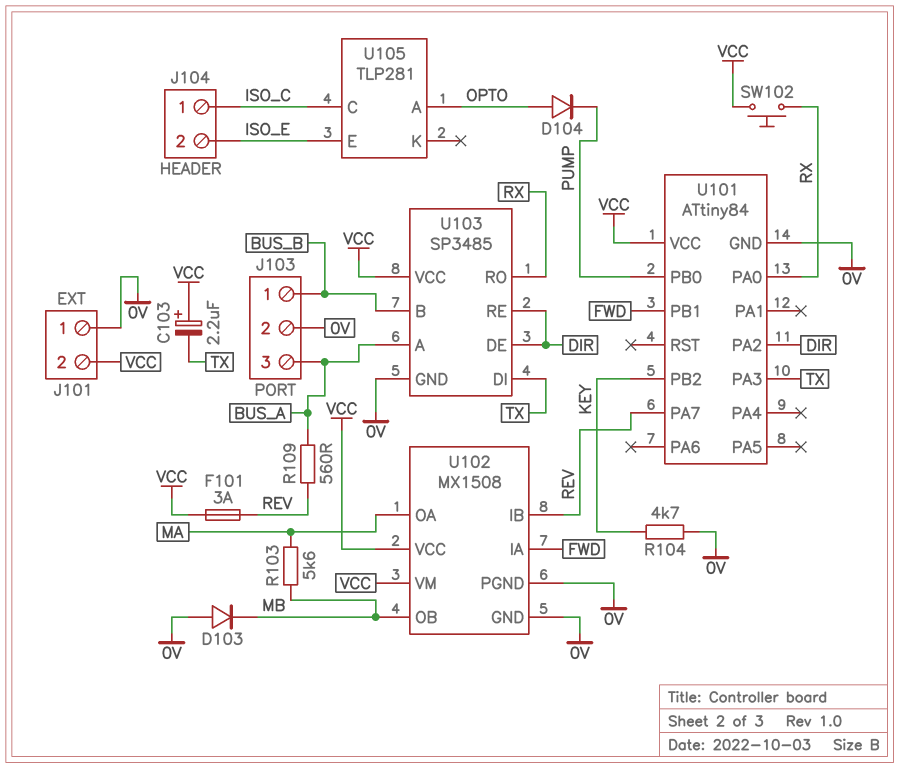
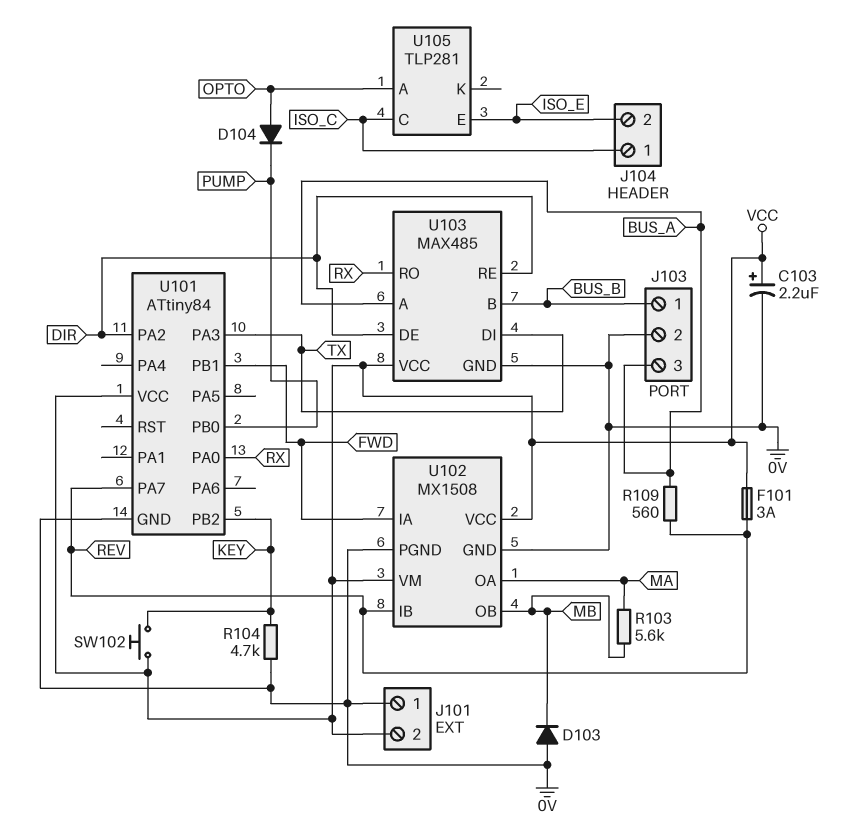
C103: 2.2uF (plus VCC, minus TX) -> 2.2uF (plus VCC, minus 0V)
SW102: button (RX, VCC) -> button (KEY, VCC)
U103: SP3485 -> MAX485

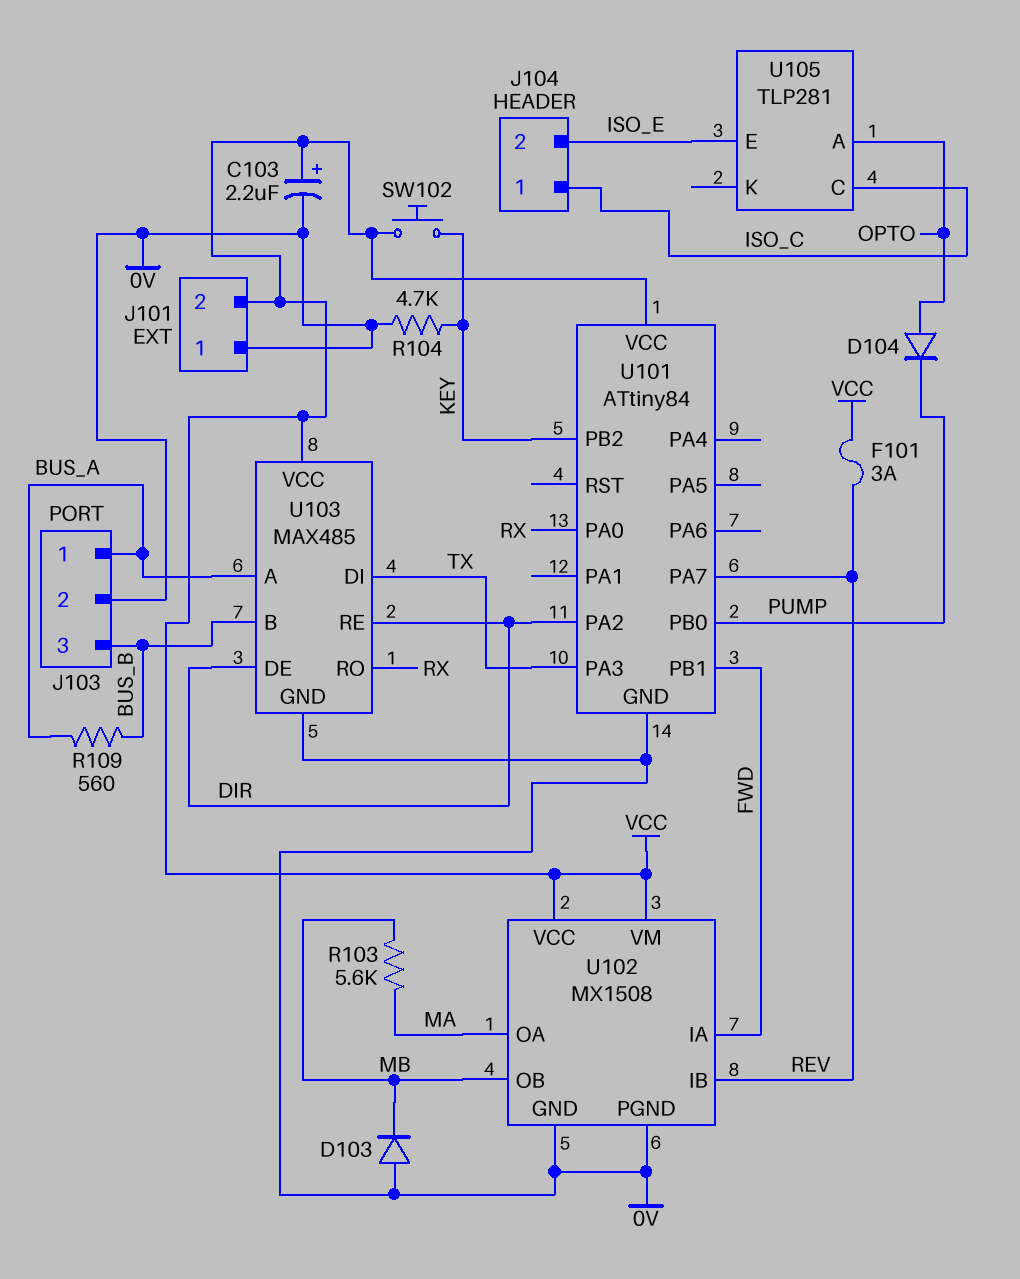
J103 pin 1: BUS_B -> BUS_A
J103 pin 3: BUS_A -> BUS_B
R109: 560 (BUS_A, REV) -> 560 (BUS_A, BUS_B)

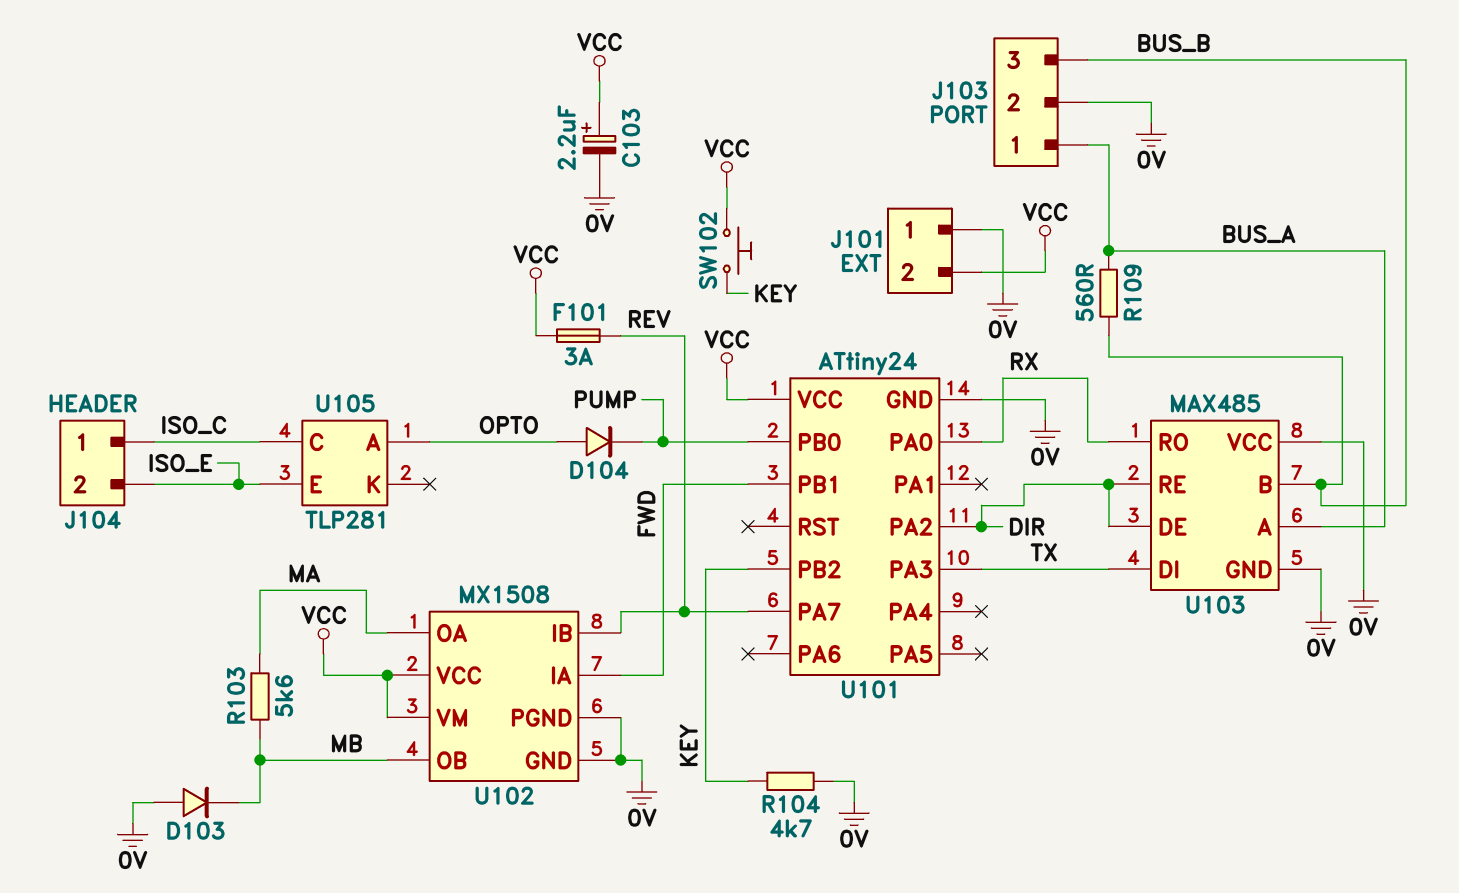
U101: ATtiny84 -> ATtiny24
U103 pin VCC: VCC -> 0V

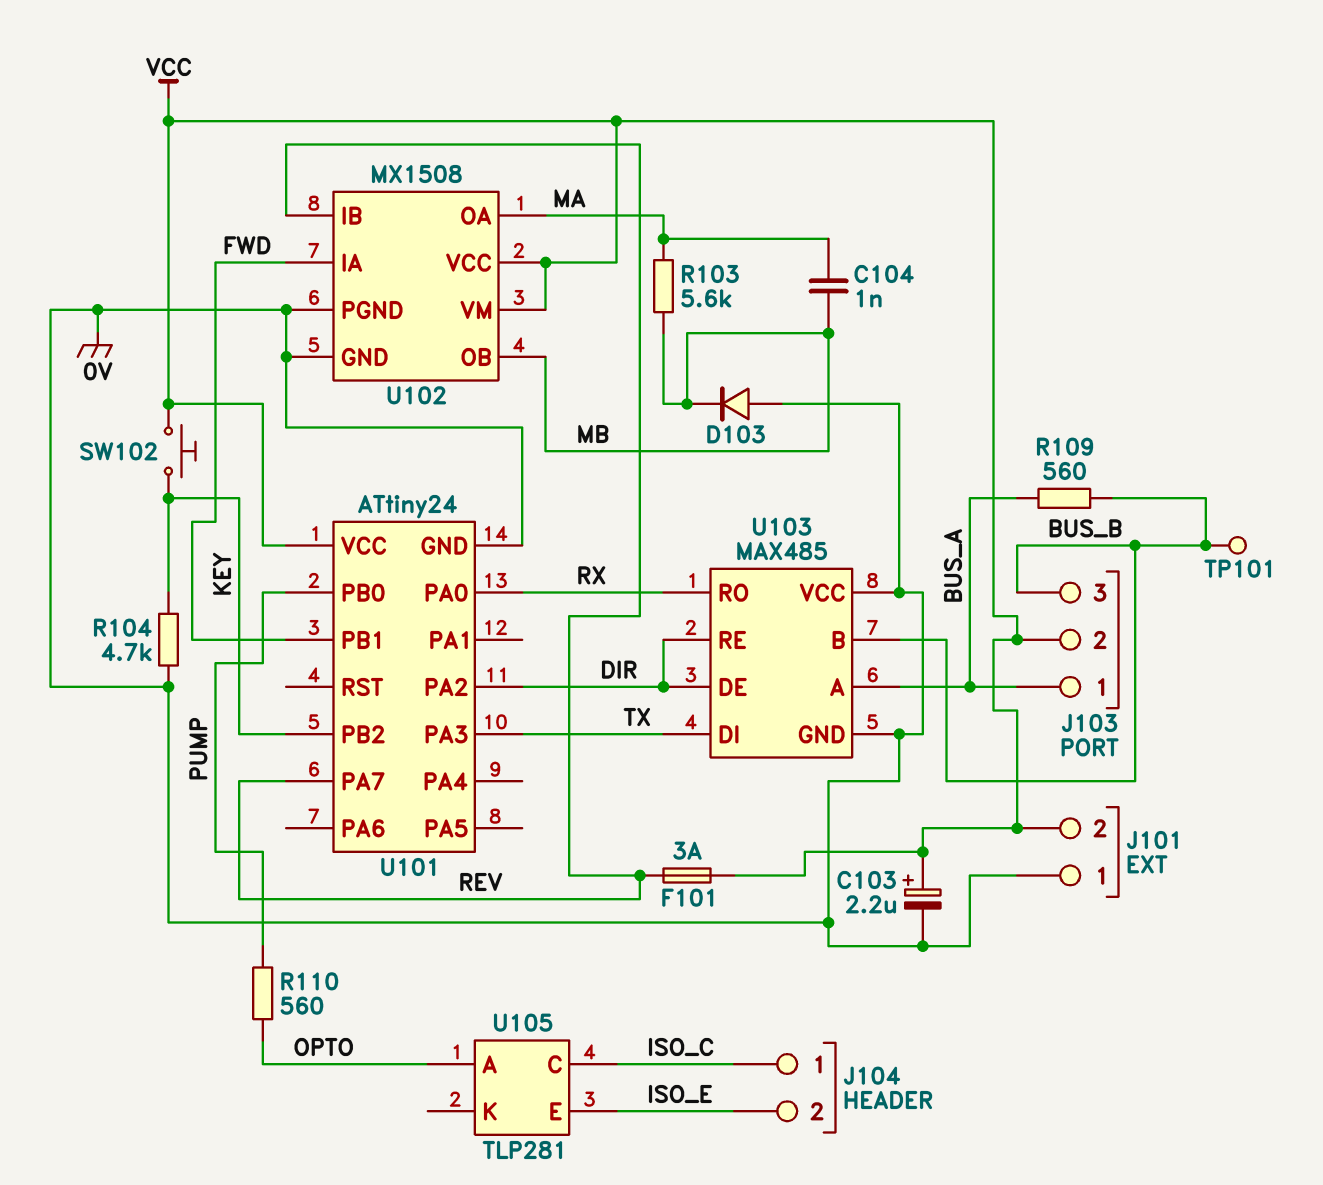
C104: none -> 1nF (MA, MB)
D104: diode (A OPTO, K PUMP) -> none
J103 pin 2: 0V -> VCC
R110: none -> 560 (OPTO, PUMP)
TP101: none -> test point (BUS_B)

